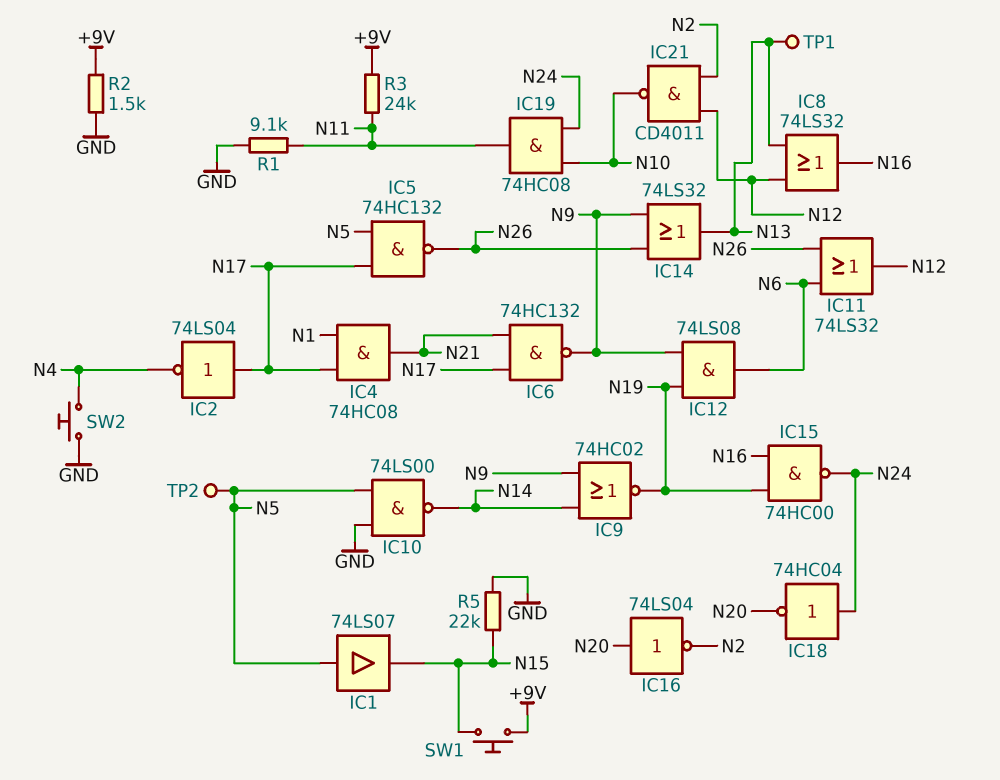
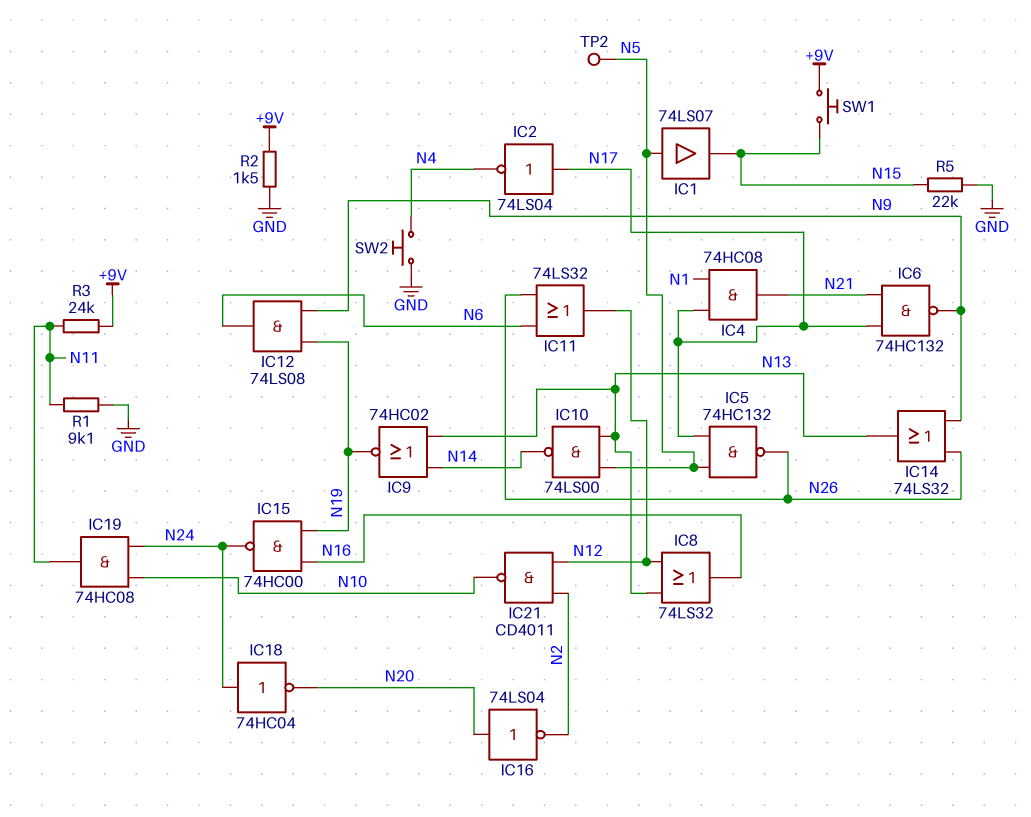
IC9: NOR 74HC02 (in N9, in N14, out N19) -> NOR 74HC02 (in N13, in N14, out N19)
IC10: NAND 74LS00 (in GND, in N5, out N14) -> NAND 74LS00 (in N5, in N13, out N14)
TP1: test point (N13) -> none

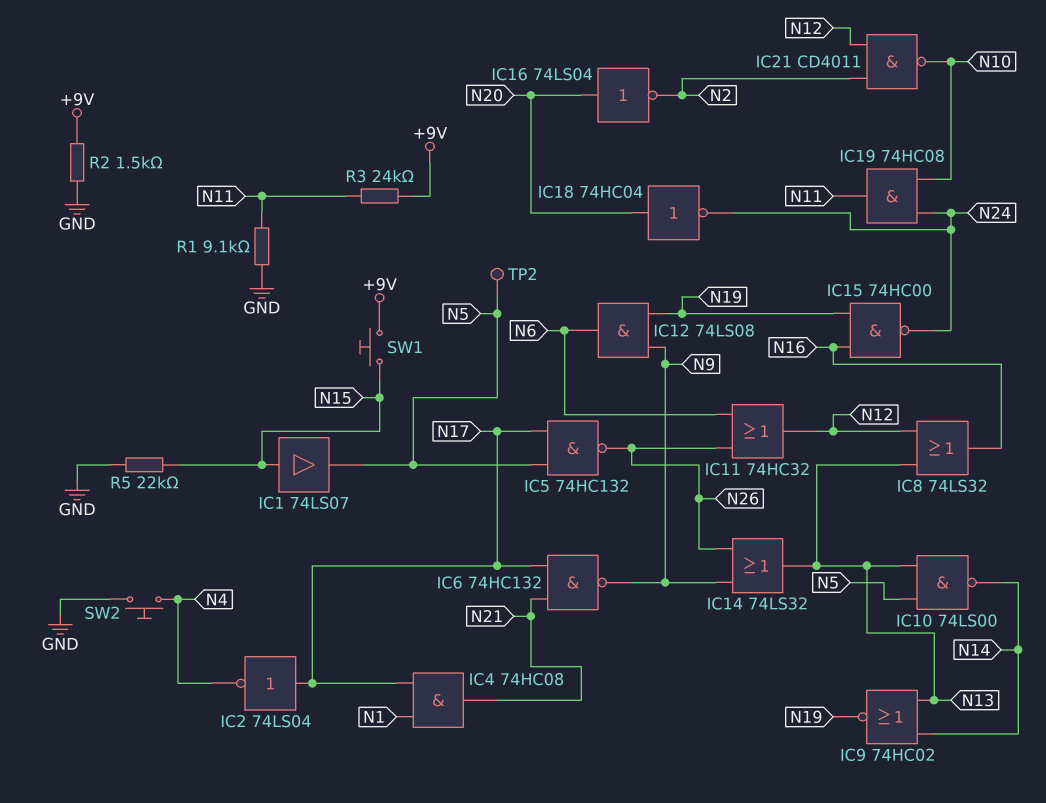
IC1: buffer 74LS07 (in N5, out N15) -> buffer 74LS07 (in N15, out N5)
IC11: OR 74LS32 (in N6, in N26, out N12) -> OR 74HC32 (in N6, in N26, out N12)
IC18: NOT 74HC04 (in N24, out N20) -> NOT 74HC04 (in N20, out N24)

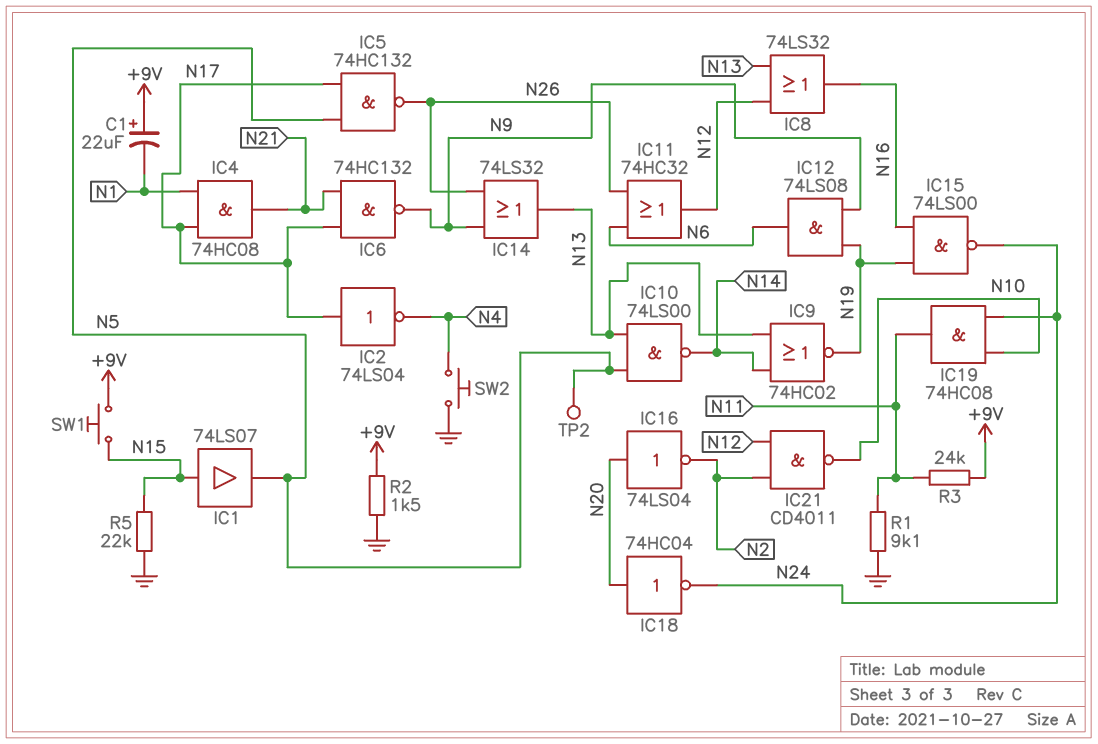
C1: none -> 22uF (plus +9V, minus N1)
IC15: NAND 74HC00 (in N16, in N19, out N24) -> NAND 74LS00 (in N16, in N19, out N24)

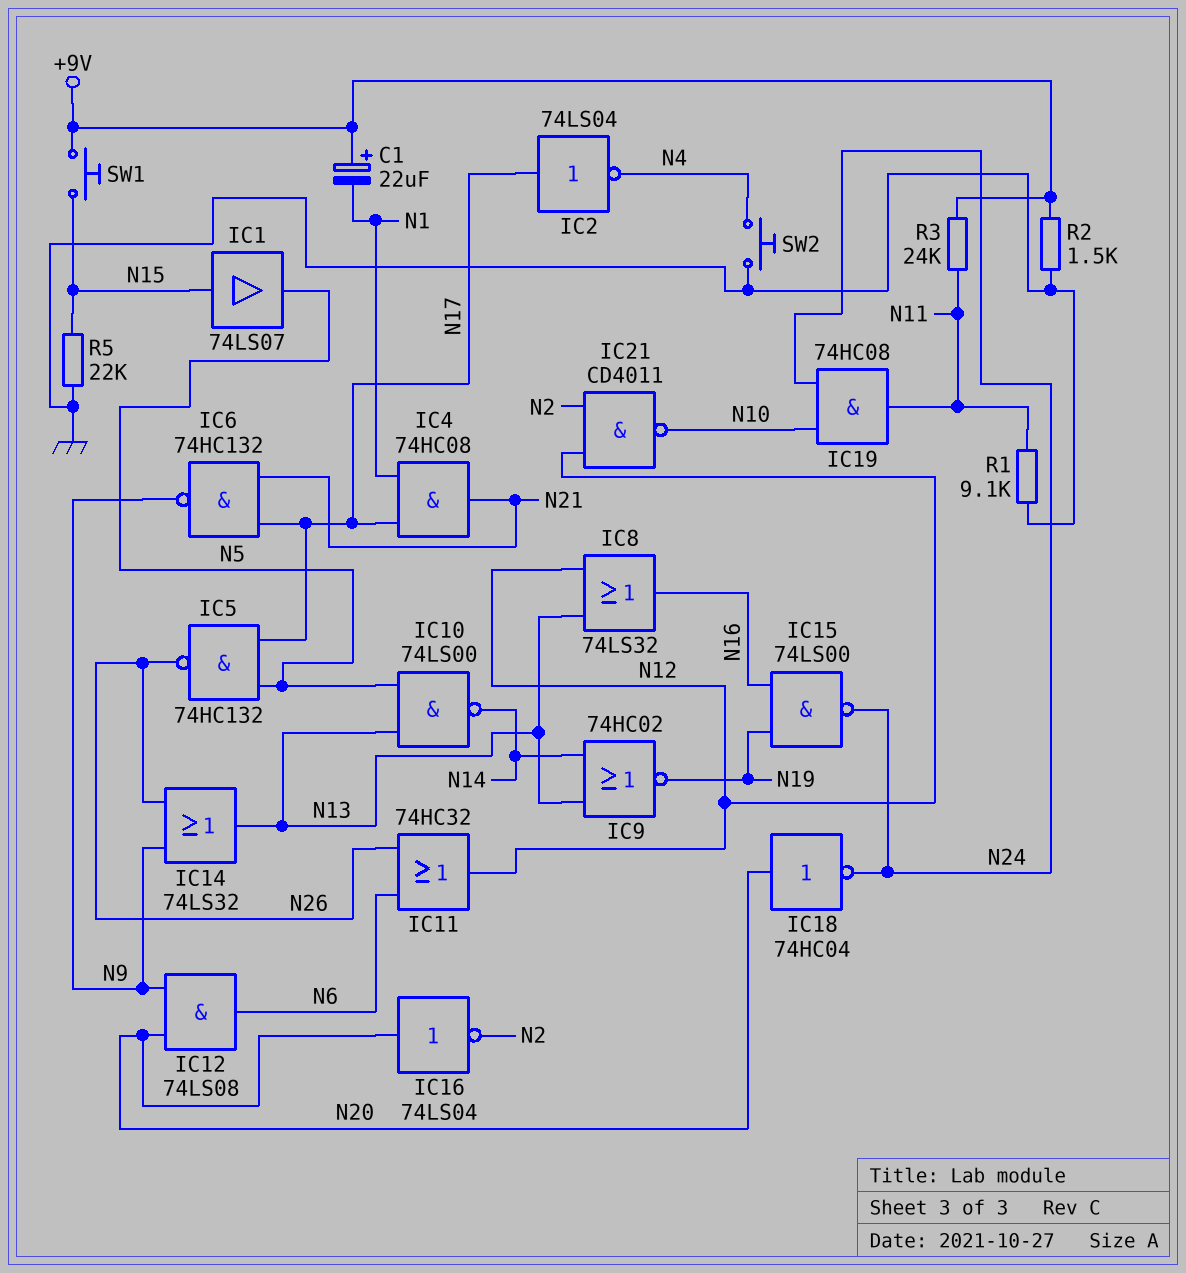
IC12: AND 74LS08 (in N9, in N19, out N6) -> AND 74LS08 (in N9, in N20, out N6)
TP2: test point (N5) -> none

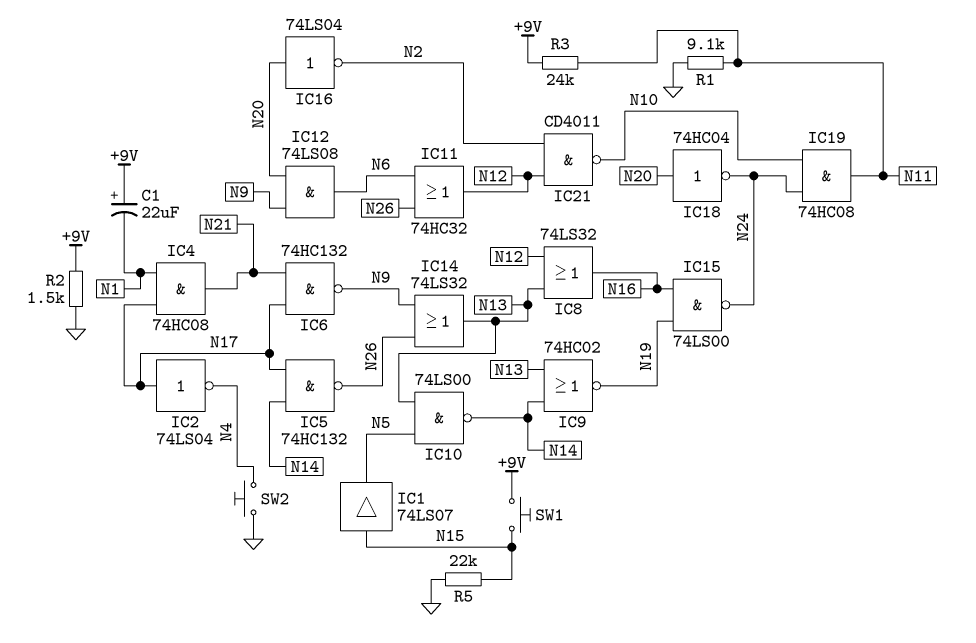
IC5: NAND 74HC132 (in N5, in N17, out N26) -> NAND 74HC132 (in N14, in N17, out N26)

